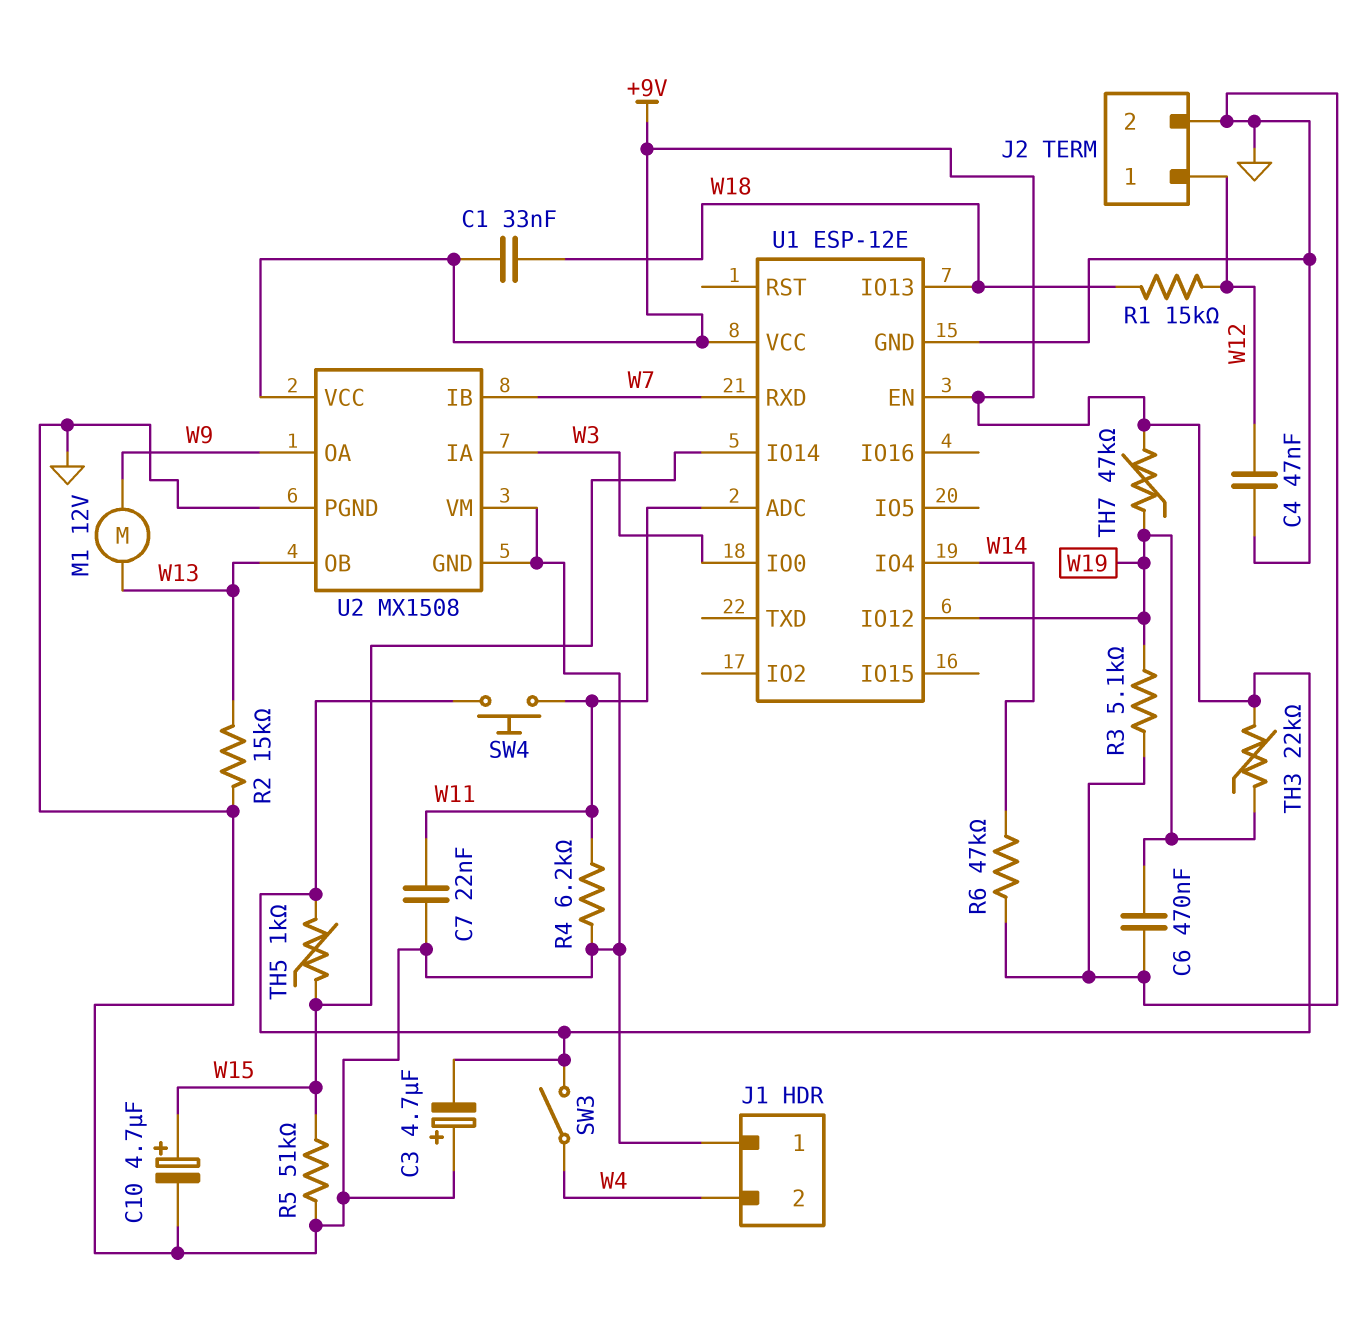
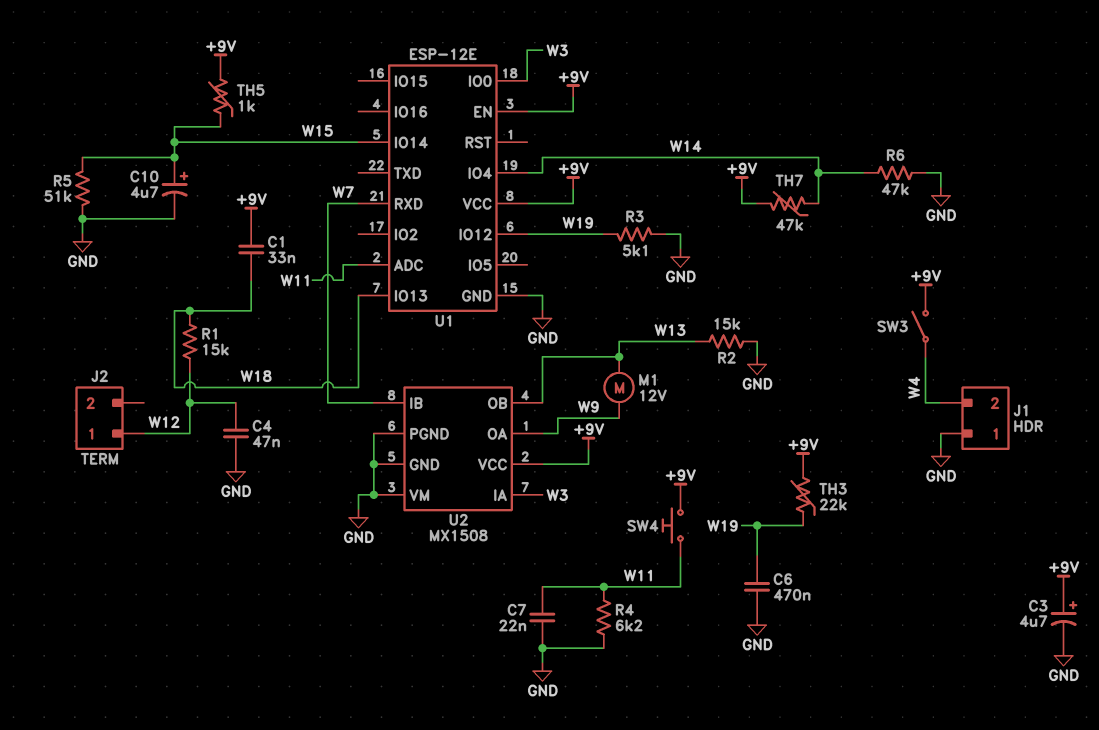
C3: 4.7uF (plus GND, minus +9V) -> 4.7uF (plus +9V, minus GND)
J2 pin 2: GND -> none
TH7: 47k (+9V, W19) -> 47k (+9V, W14)

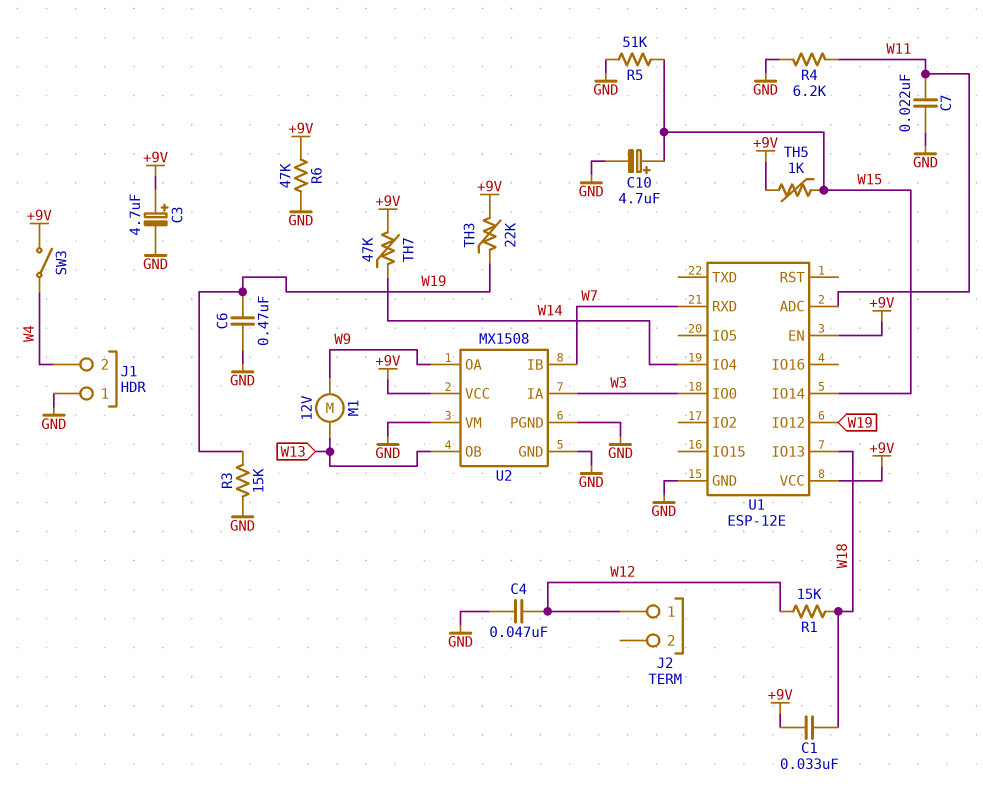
R2: 15k (GND, W13) -> none
R3: 5.1k (GND, W19) -> 15k (GND, W19)
R6: 47k (GND, W14) -> 47k (+9V, GND)
SW4: button (+9V, W11) -> none

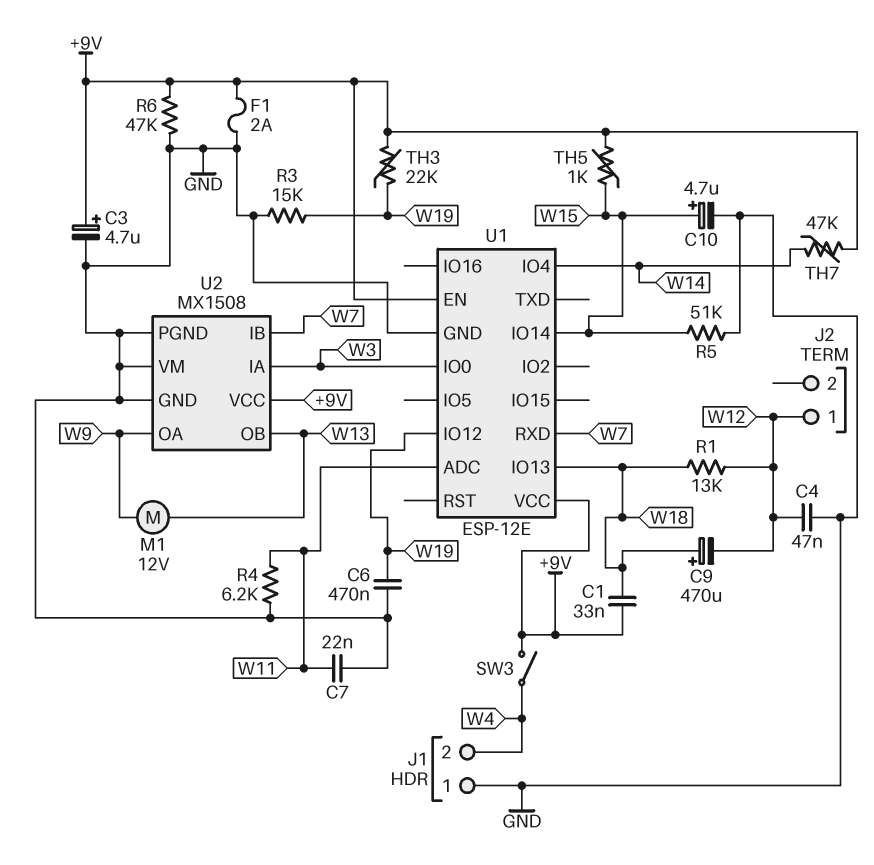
C9: none -> 470uF (plus W18, minus W12)
F1: none -> 2A (+9V, GND)
R1: 15k (W12, W18) -> 13k (W12, W18)

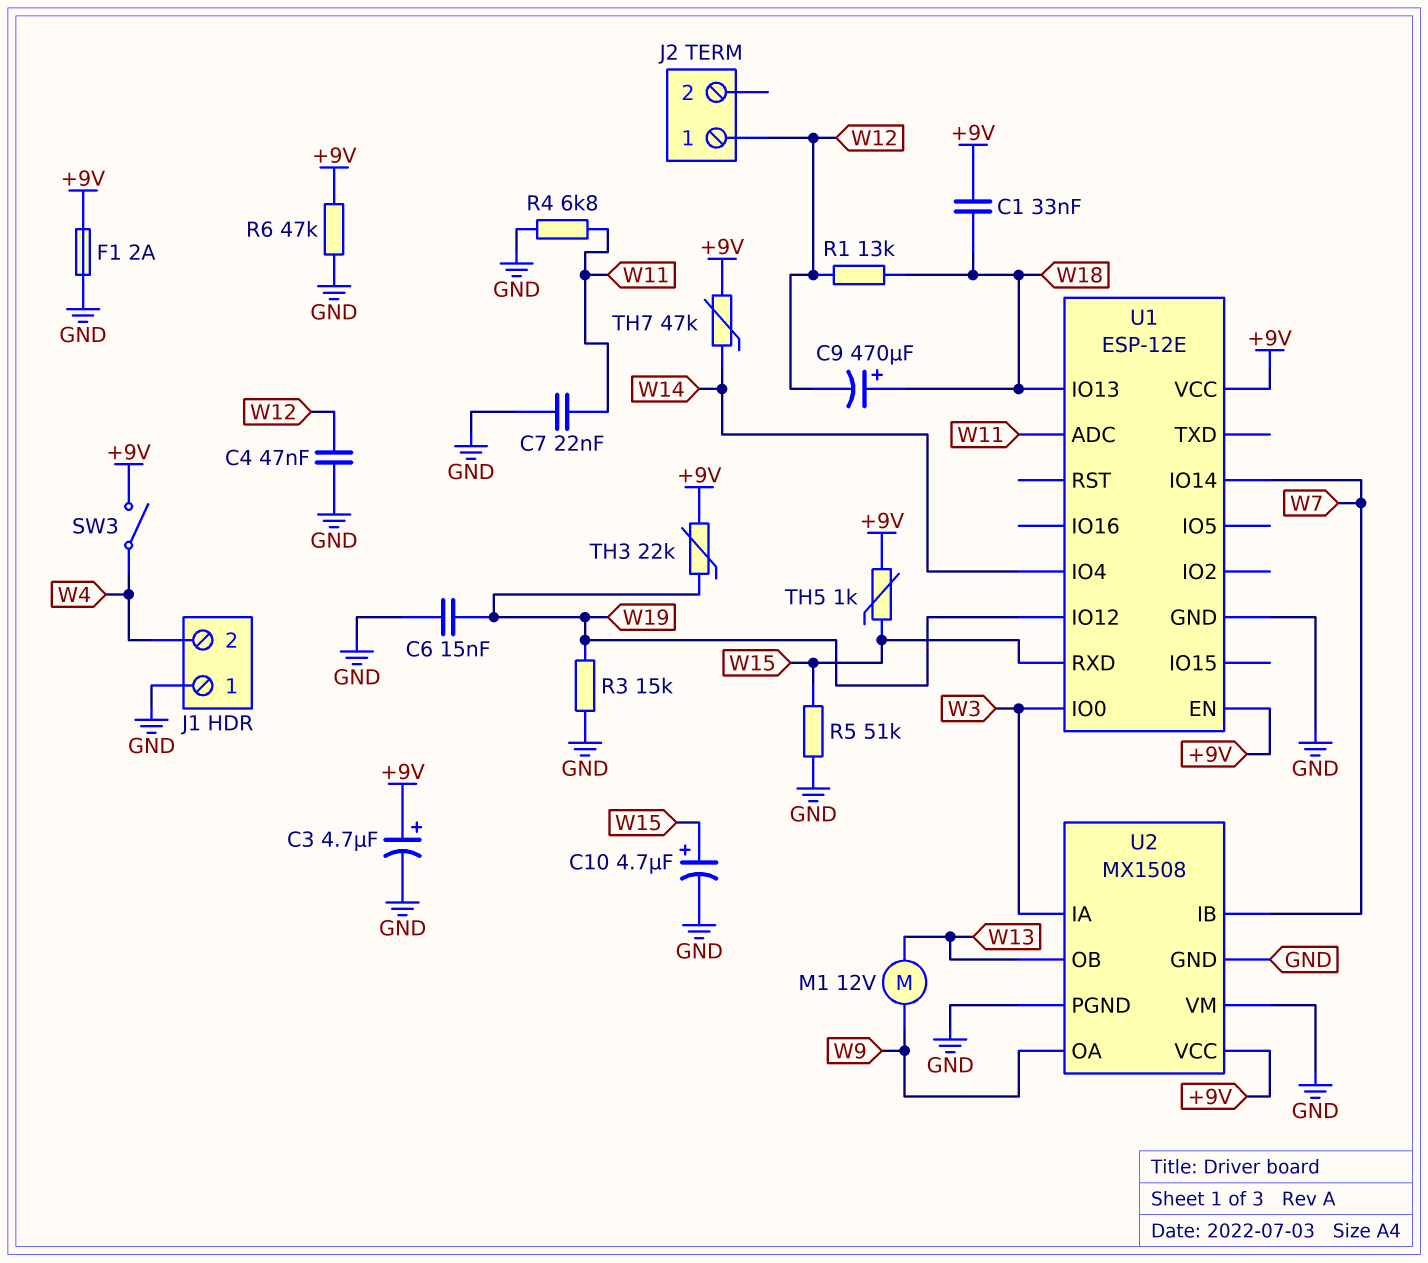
C6: 470nF (GND, W19) -> 15nF (GND, W19)
R4: 6.2k (GND, W11) -> 6.8k (GND, W11)
U1 pin IO14: W15 -> W7
U1 pin RXD: W7 -> W15

